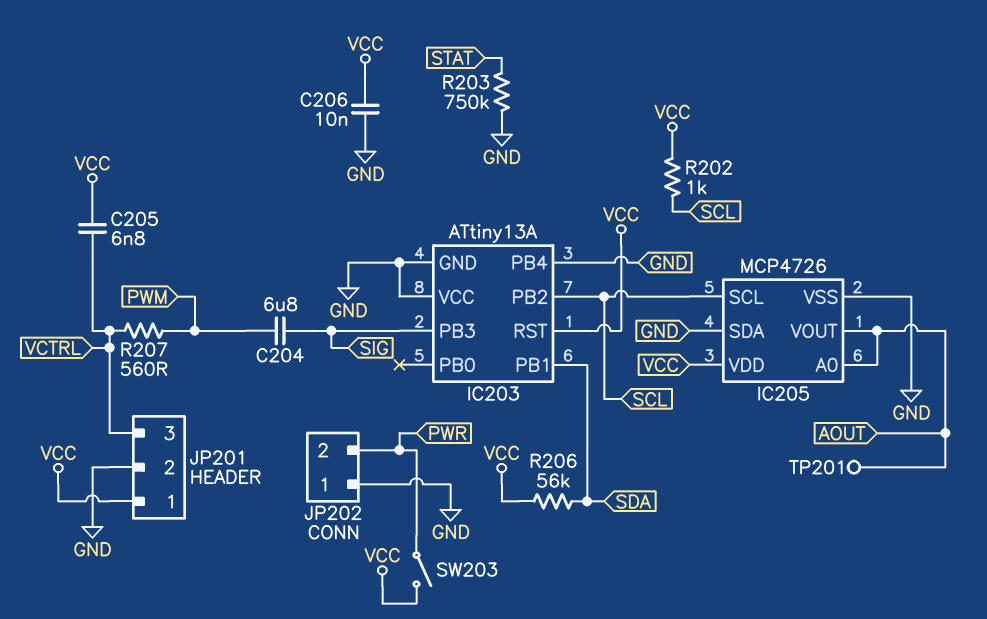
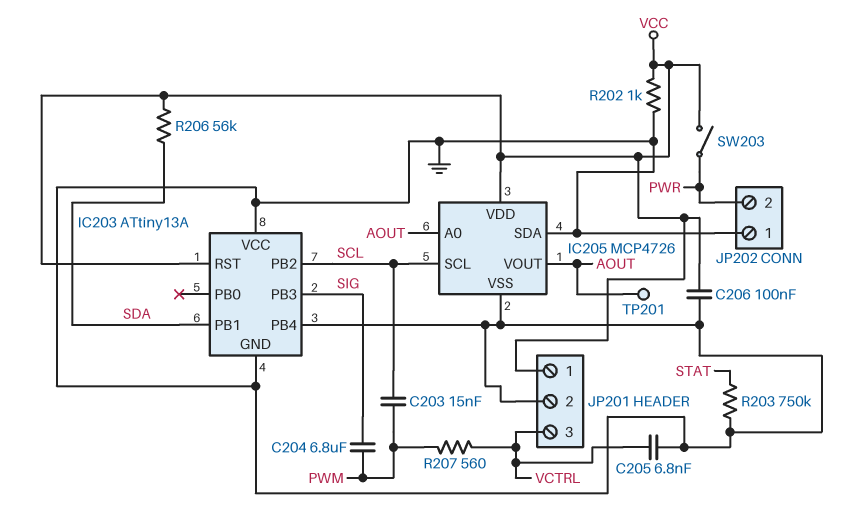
C203: none -> 15nF (PWM, SCL)
C205: 6.8nF (VCC, VCTRL) -> 6.8nF (GND, VCTRL)
C206: 10nF (GND, VCC) -> 100nF (GND, VCC)
R202: 1k (SCL, VCC) -> 1k (GND, VCC)

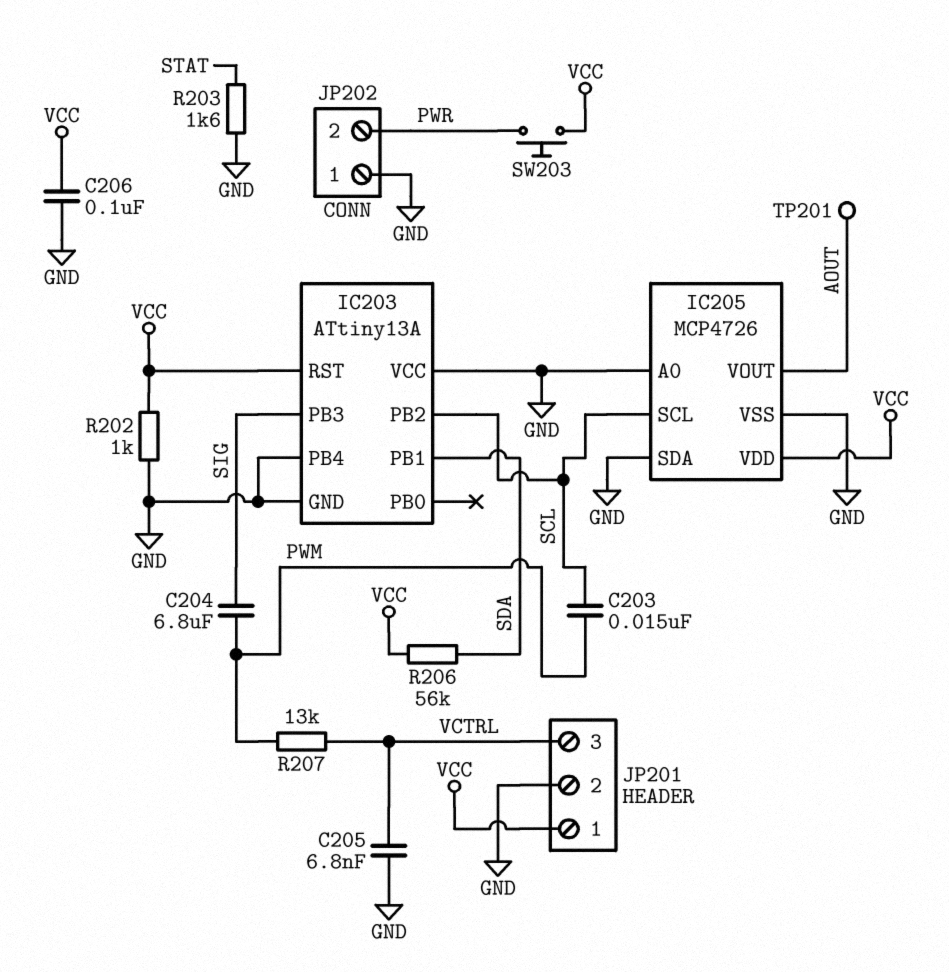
IC205 pin A0: AOUT -> GND
R203: 750k (GND, STAT) -> 1.6k (GND, STAT)
R207: 560 (PWM, VCTRL) -> 13k (PWM, VCTRL)
SW203: switch (PWR, VCC) -> button (PWR, VCC)

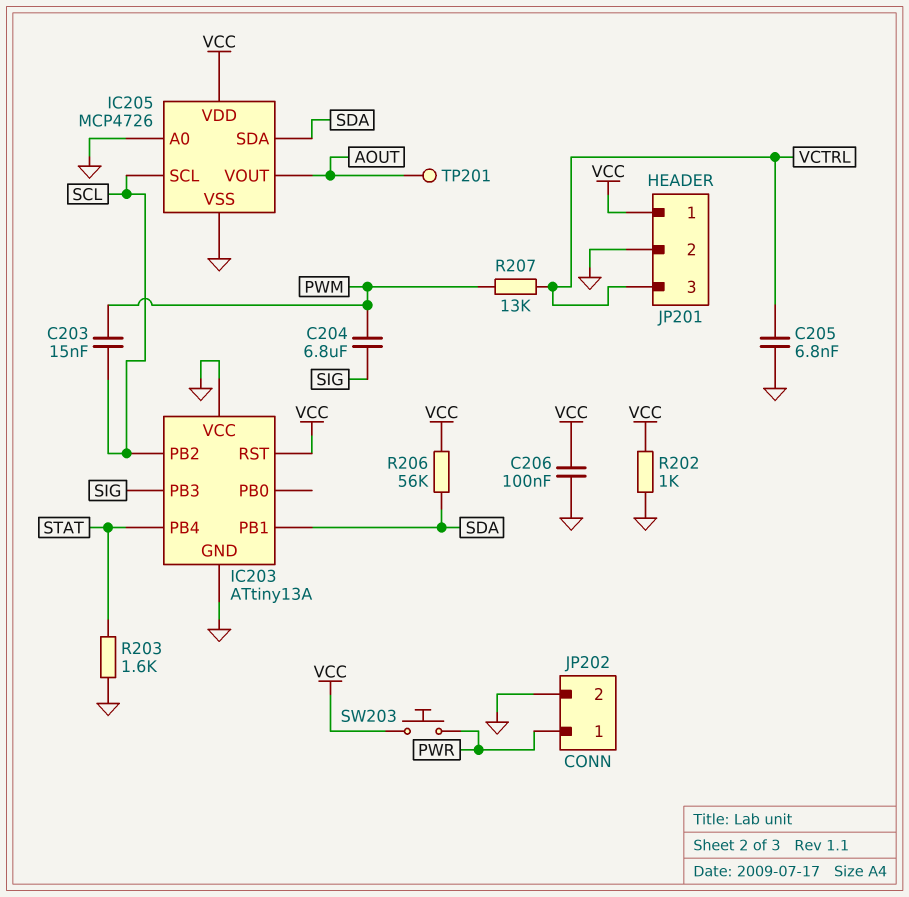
IC203 pin PB4: GND -> STAT
IC205 pin SDA: GND -> SDA
JP202 pin 1: GND -> PWR
JP202 pin 2: PWR -> GND

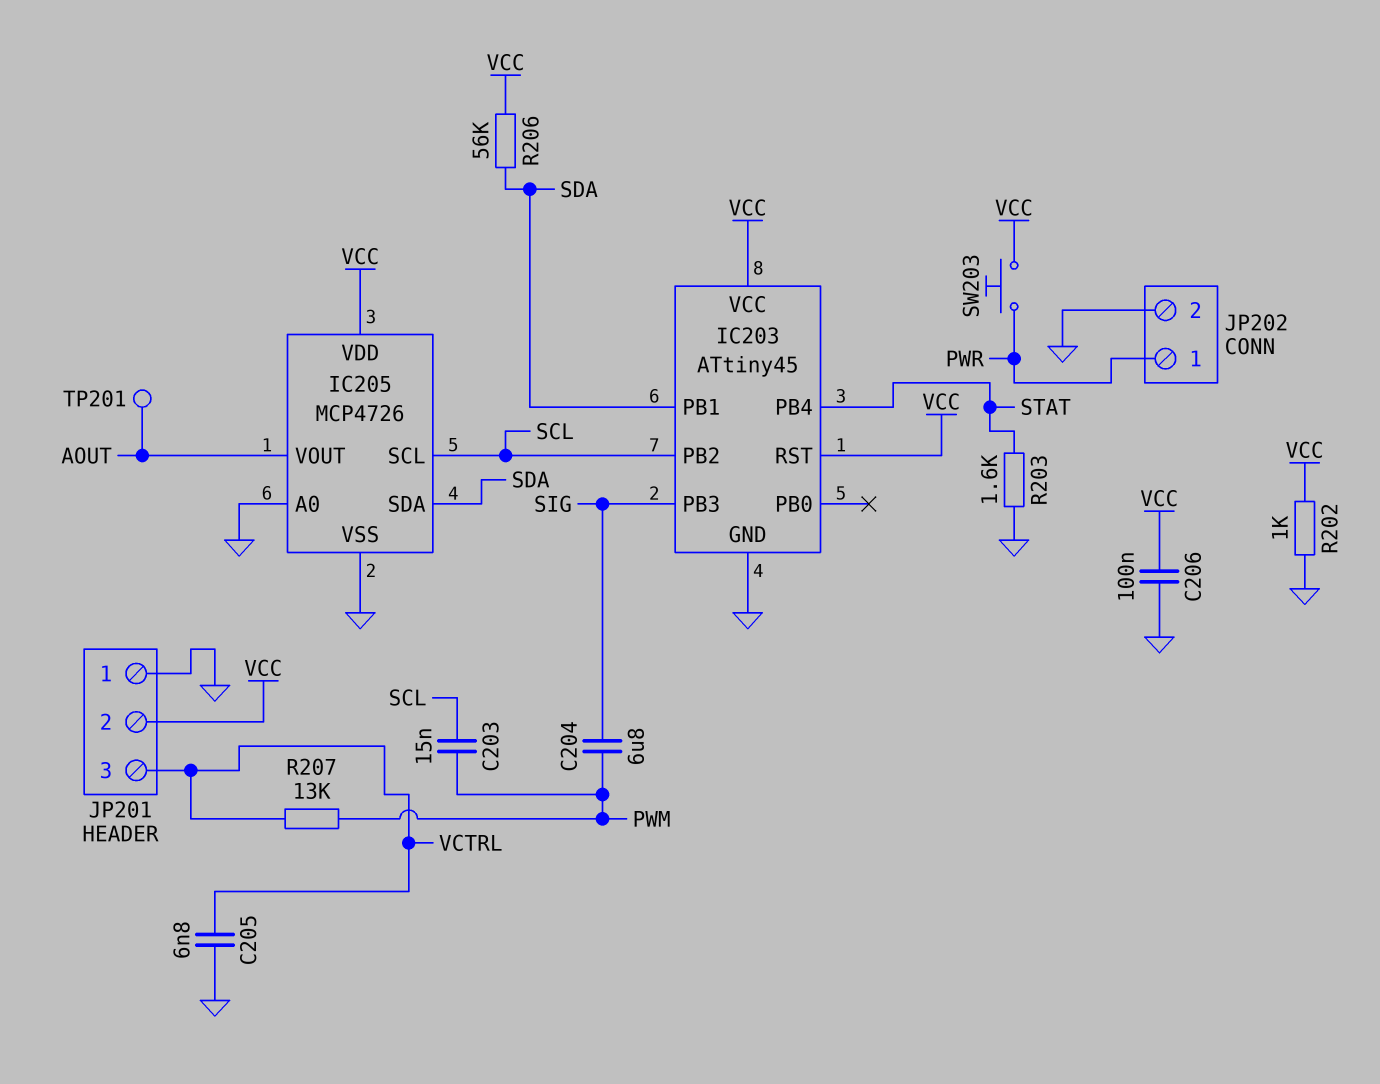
IC203: ATtiny13A -> ATtiny45
IC203 pin VCC: GND -> VCC
JP201 pin 1: VCC -> GND
JP201 pin 2: GND -> VCC

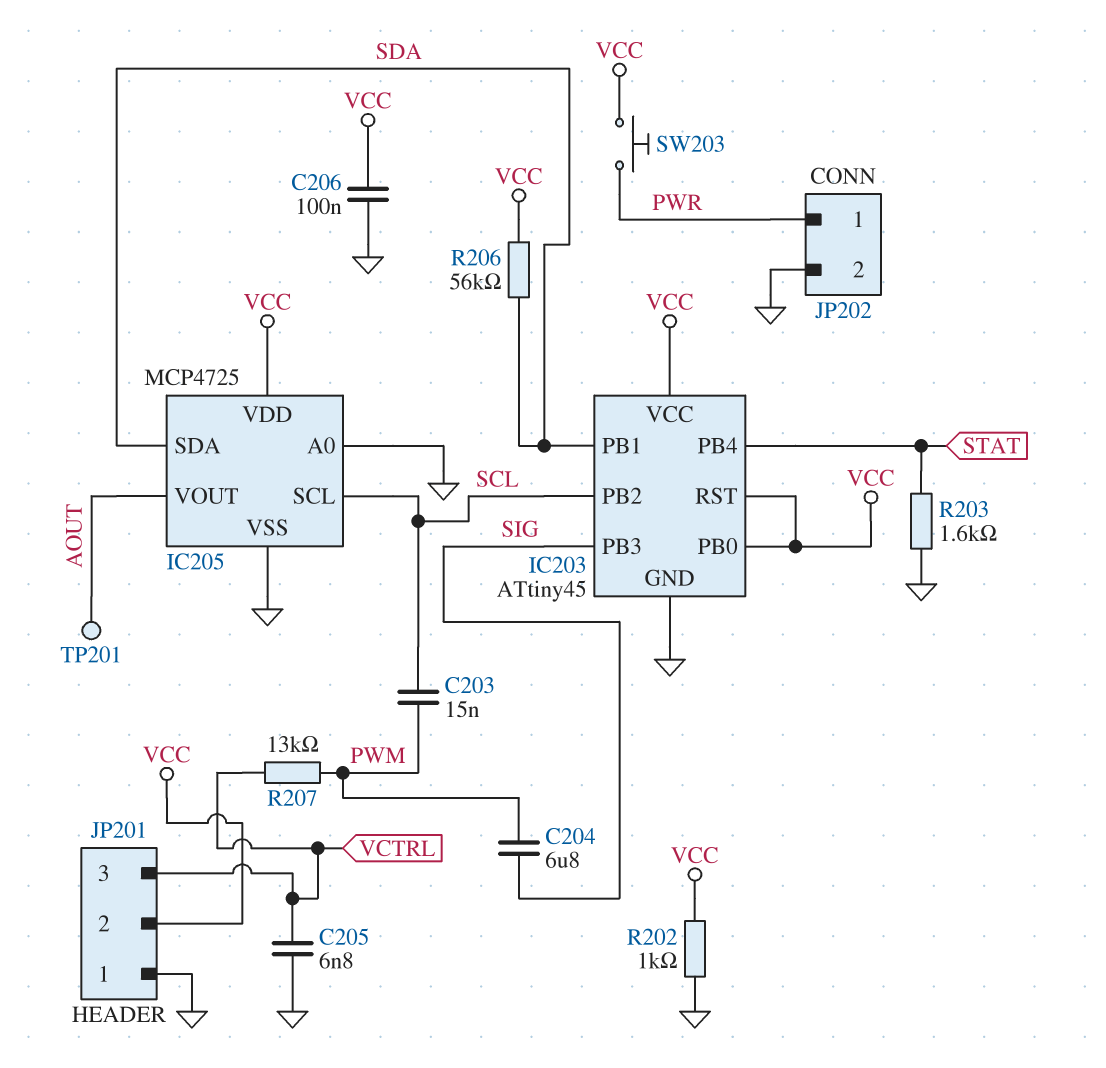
IC203 pin PB0: none -> VCC
IC205: MCP4726 -> MCP4725

